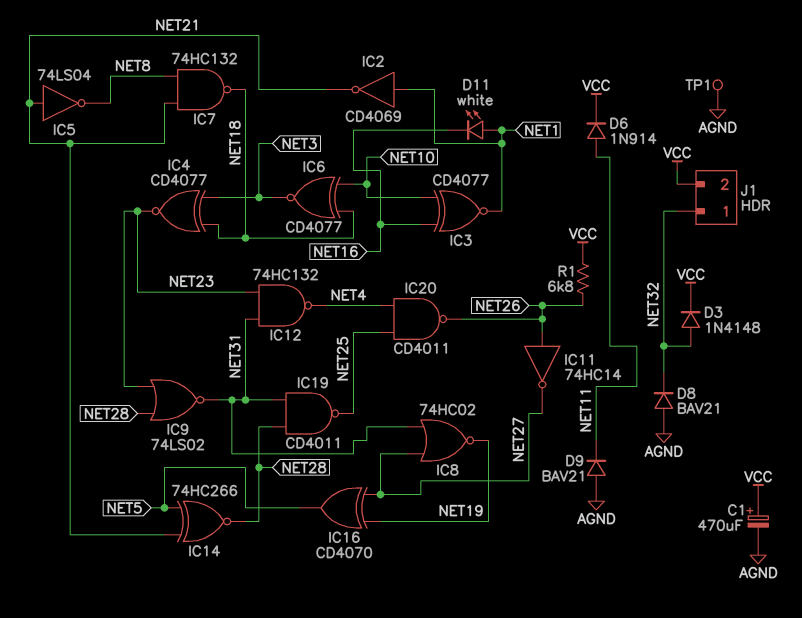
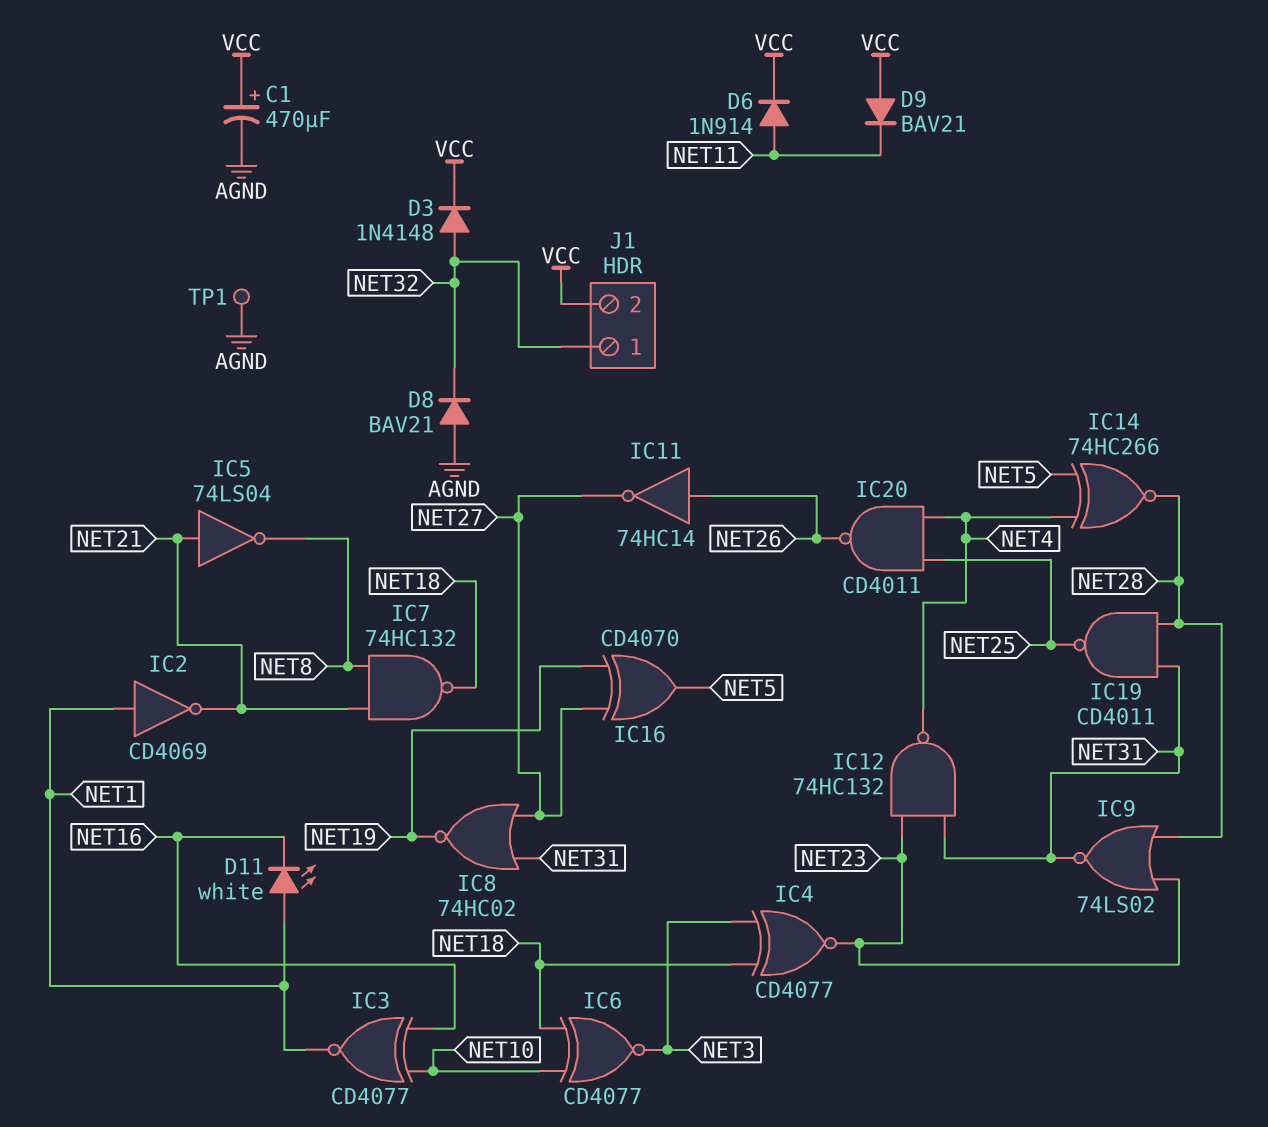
D9: diode BAV21 (A AGND, K NET11) -> diode BAV21 (A VCC, K NET11)
IC14: XNOR 74HC266 (in NET5, in NET21, out NET28) -> XNOR 74HC266 (in NET4, in NET5, out NET28)
R1: 6.8k (NET26, VCC) -> none

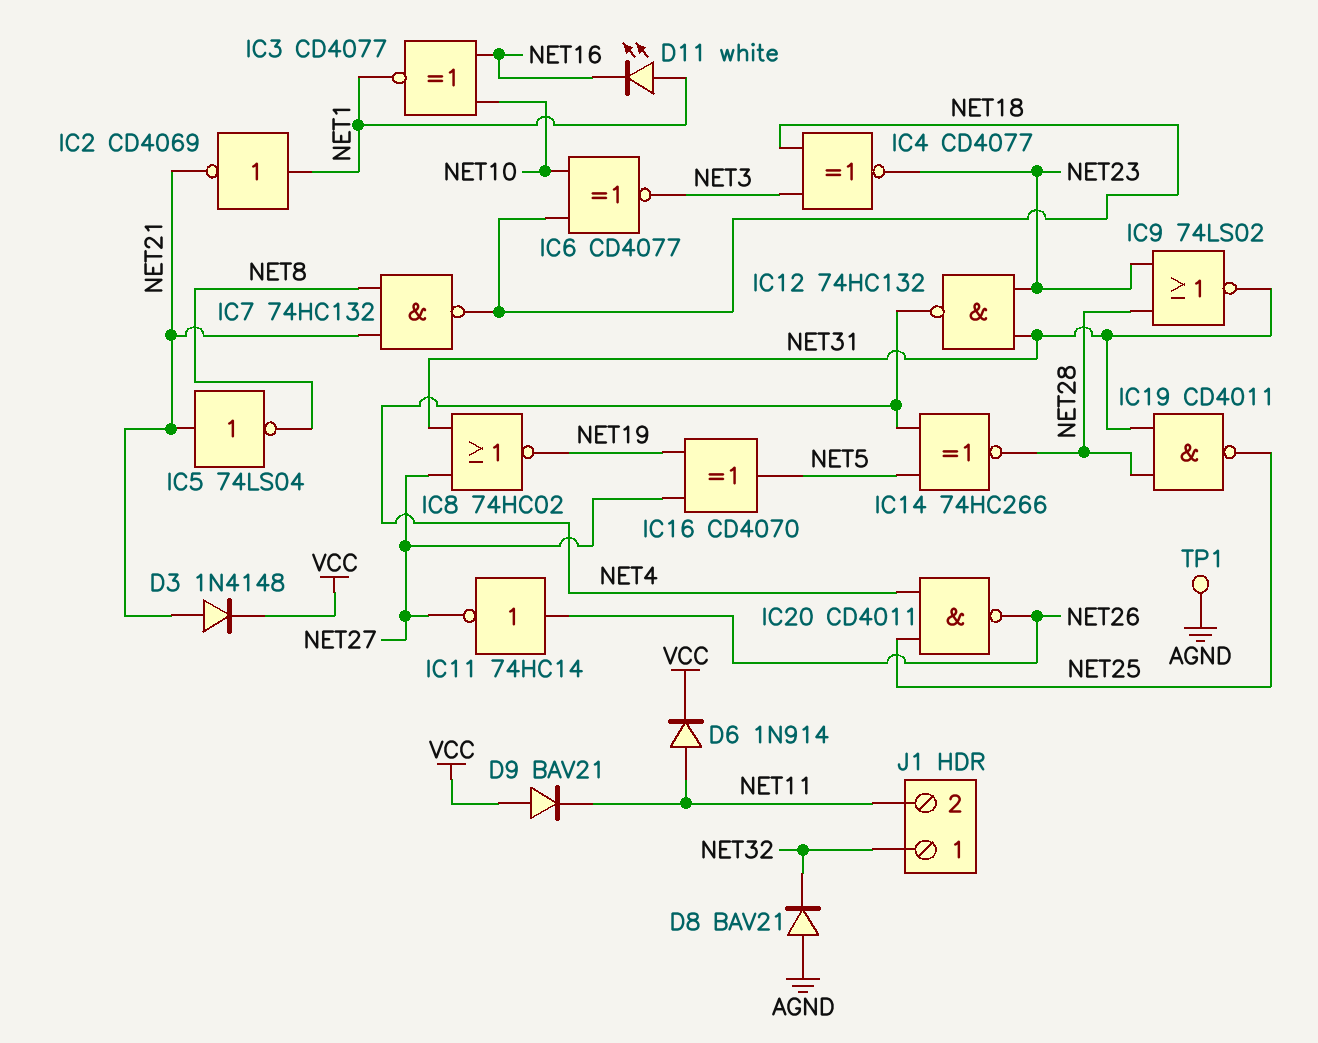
C1: 470uF (plus VCC, minus AGND) -> none
D3: diode 1N4148 (A NET32, K VCC) -> diode 1N4148 (A NET21, K VCC)
J1 pin 2: VCC -> NET11

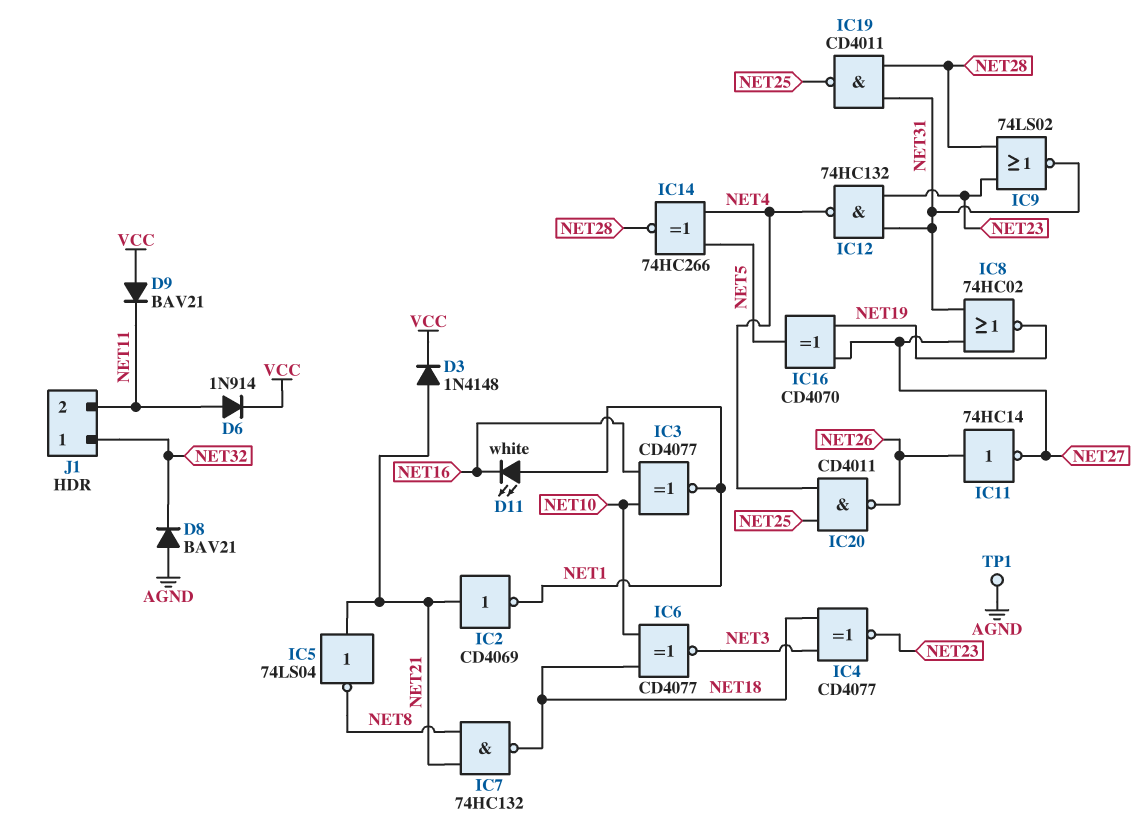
IC2: NOT CD4069 (in NET1, out NET21) -> NOT CD4069 (in NET21, out NET1)

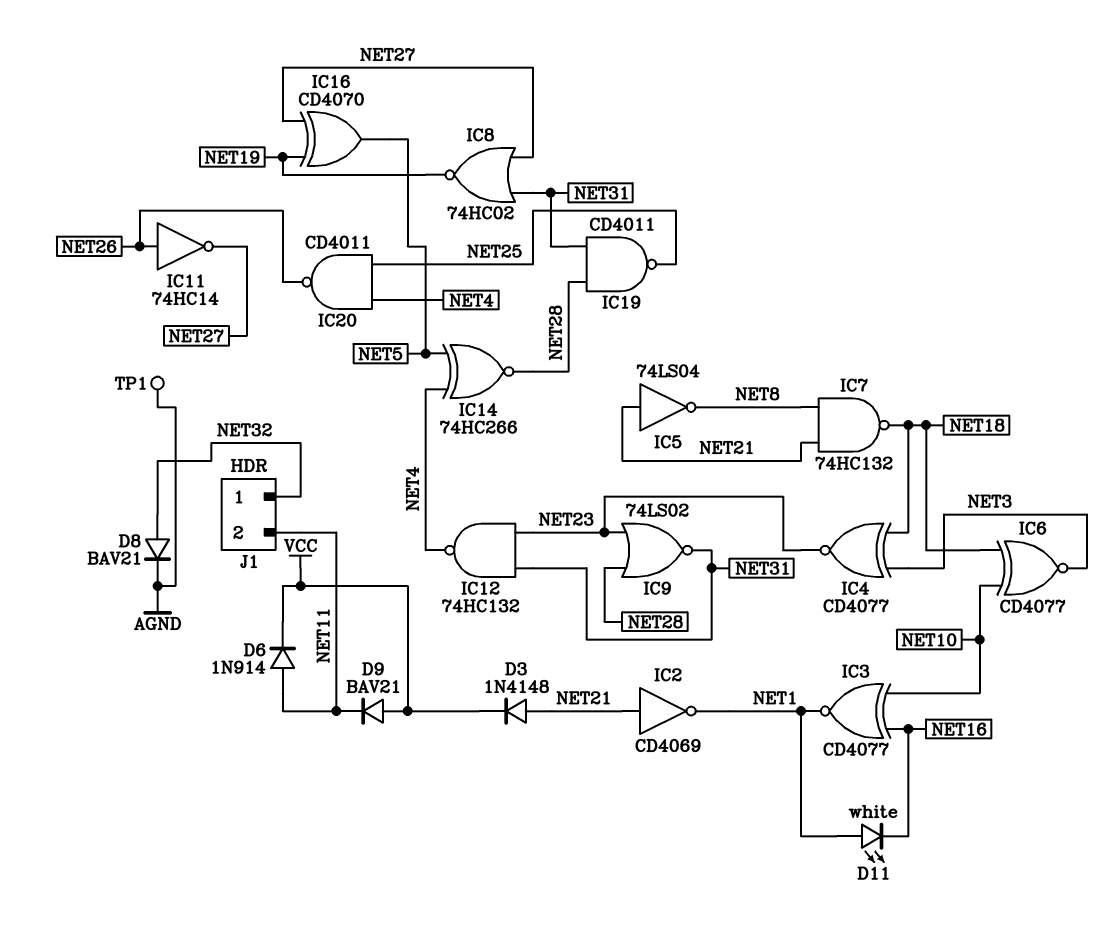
D8: diode BAV21 (A AGND, K NET32) -> diode BAV21 (A NET32, K AGND)

